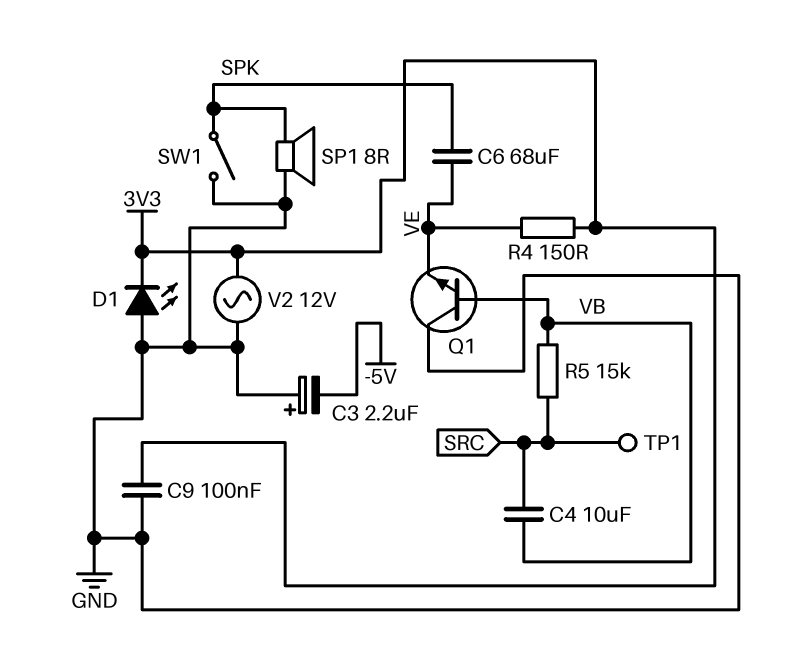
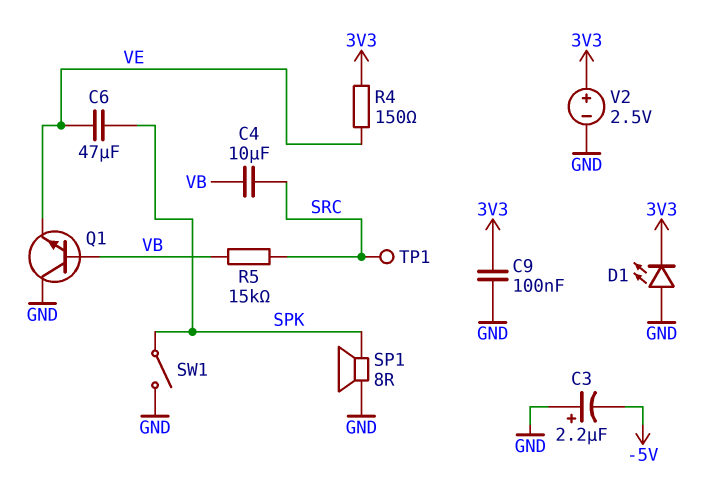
C6: 68uF (SPK, VE) -> 47uF (SPK, VE)
V2: AC 12V (3V3, GND) -> 2.5V (plus 3V3, minus GND)

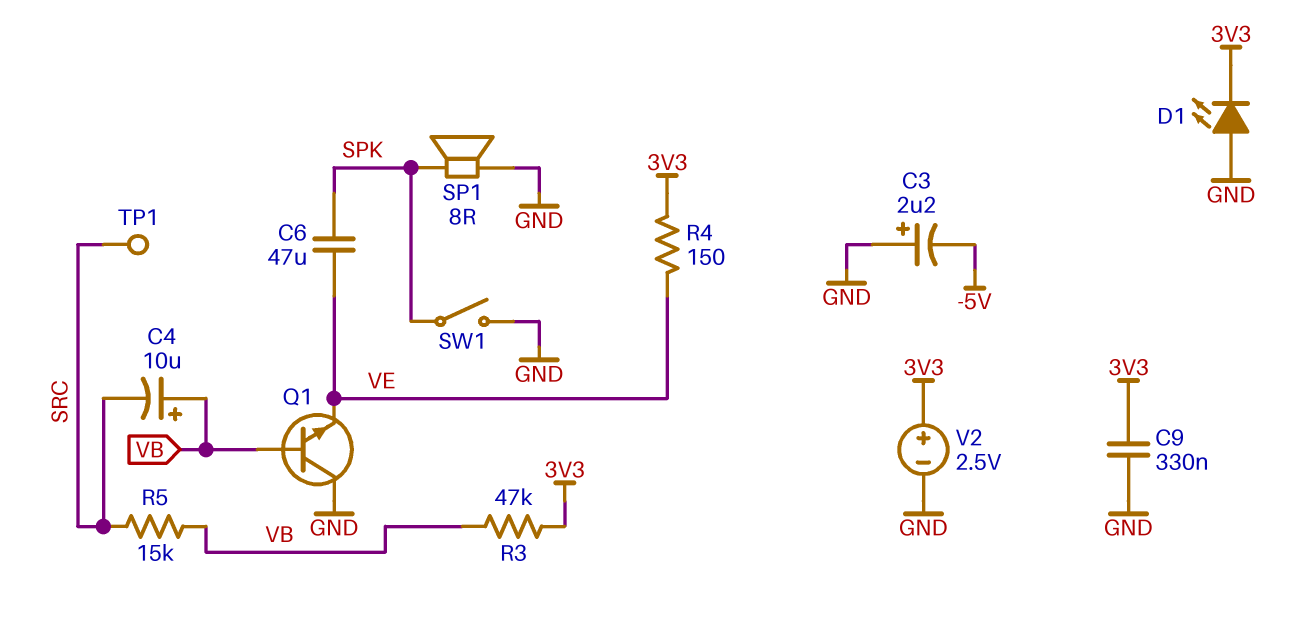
C4: 10uF (SRC, VB) -> 10uF (plus VB, minus SRC)
C9: 100nF (3V3, GND) -> 330nF (3V3, GND)
R3: none -> 47k (3V3, VB)

